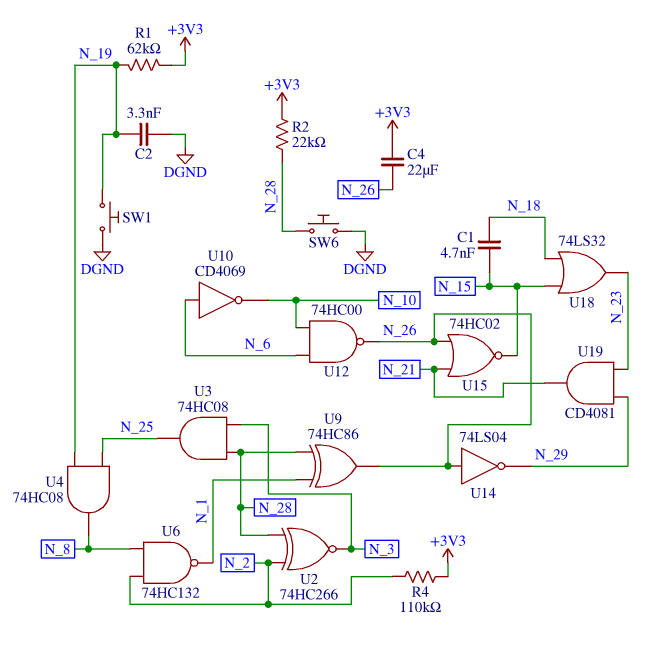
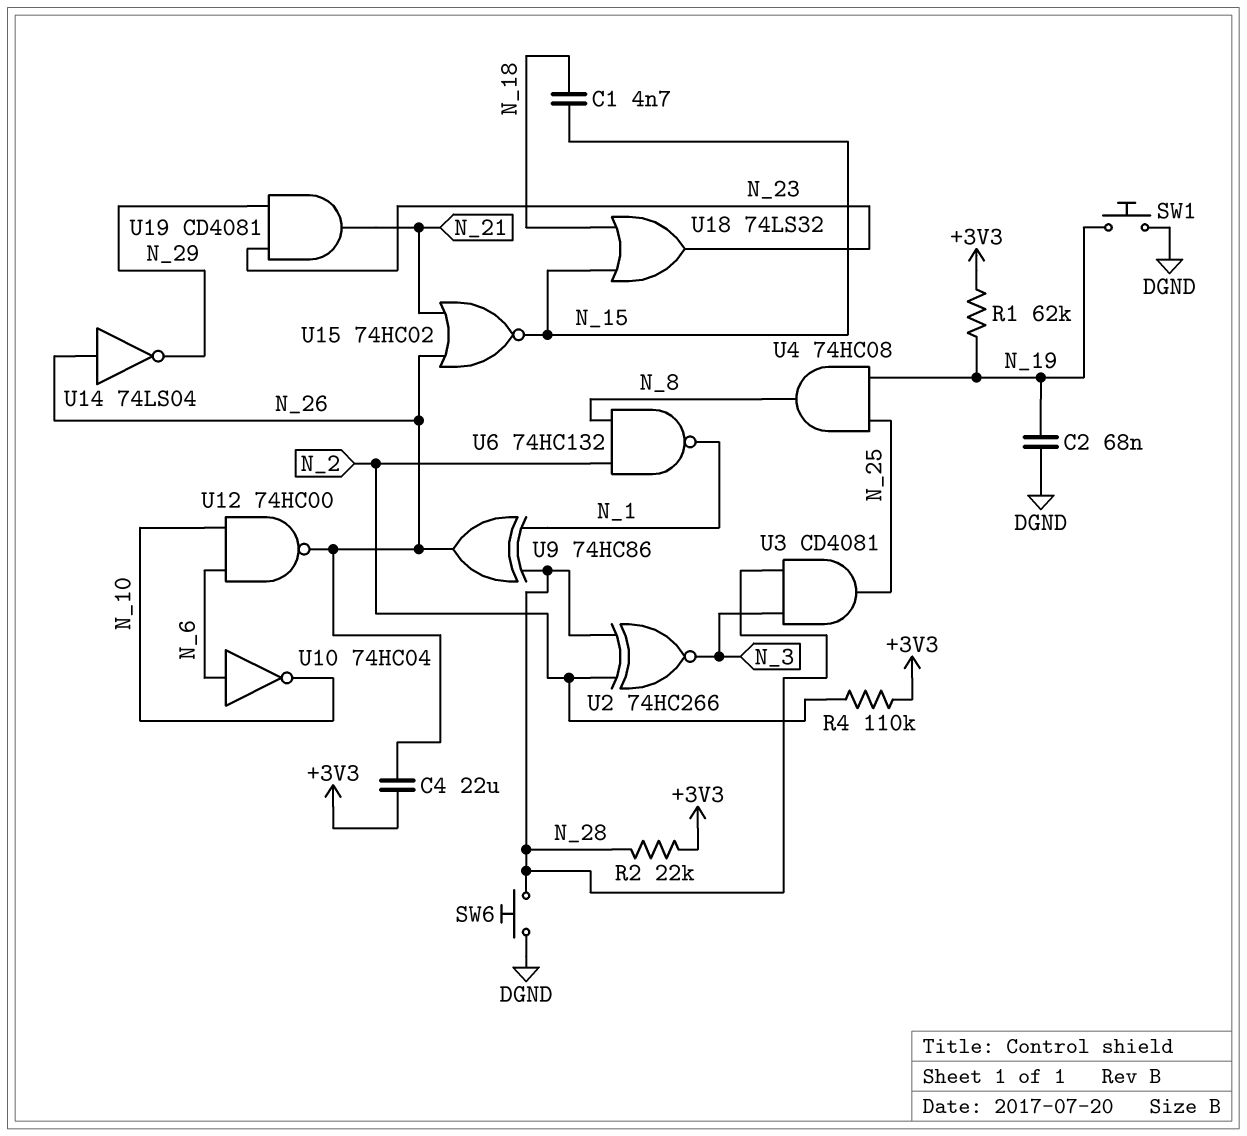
C2: 3.3nF (DGND, N_19) -> 68nF (DGND, N_19)
U3: AND 74HC08 (in N_3, in N_28, out N_25) -> AND CD4081 (in N_3, in N_28, out N_25)
U10: NOT CD4069 (in N_6, out N_10) -> NOT 74HC04 (in N_6, out N_10)

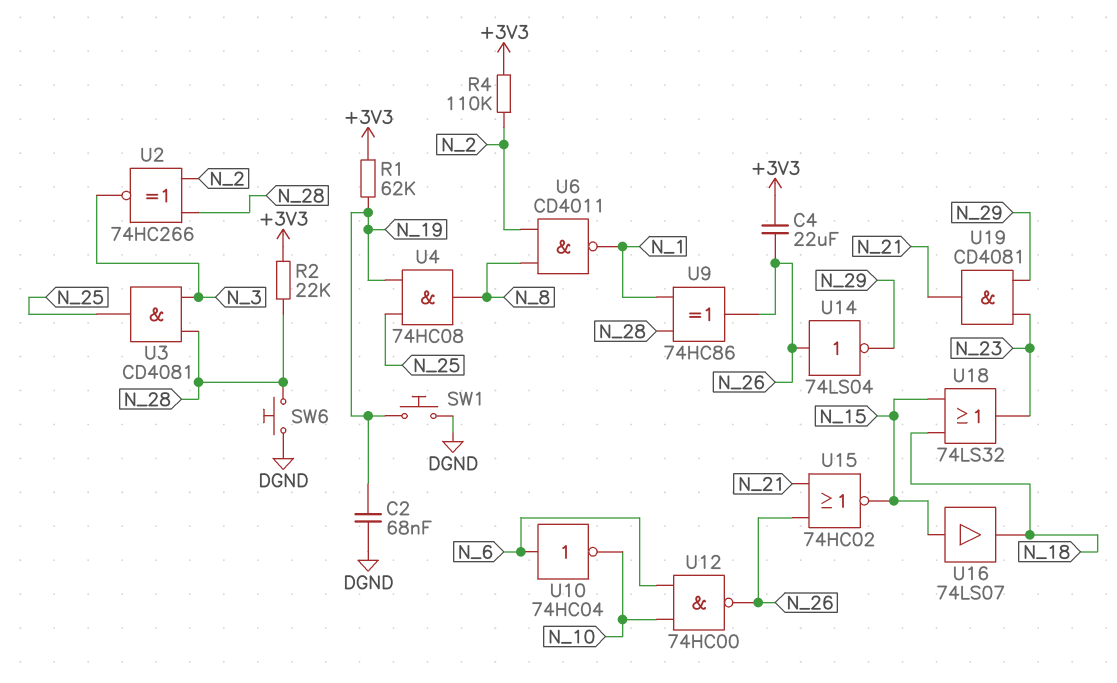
C1: 4.7nF (N_15, N_18) -> none
U6: NAND 74HC132 (in N_2, in N_8, out N_1) -> NAND CD4011 (in N_2, in N_8, out N_1)
U16: none -> buffer 74LS07 (in N_15, out N_18)

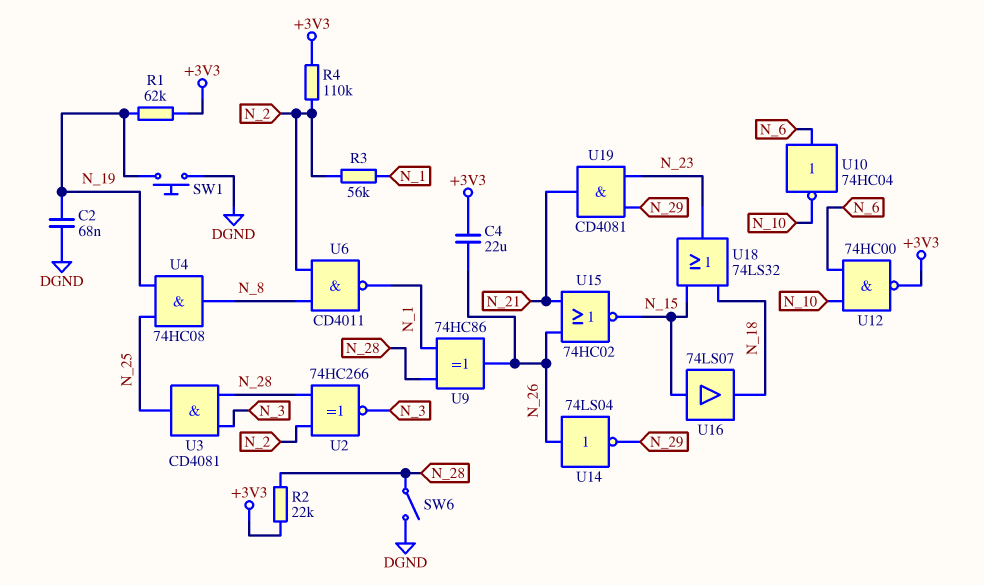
R3: none -> 56k (N_1, N_2)
SW6: button (DGND, N_28) -> switch (DGND, N_28)
U12: NAND 74HC00 (in N_6, in N_10, out N_26) -> NAND 74HC00 (in N_6, in N_10, out +3V3)

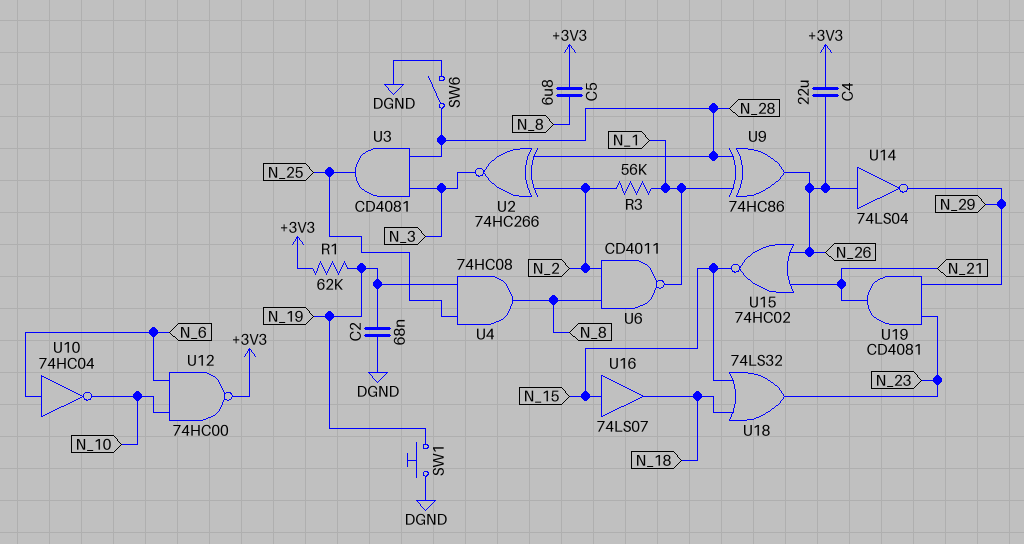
C5: none -> 6.8uF (+3V3, N_8)
R2: 22k (+3V3, N_28) -> none
R4: 110k (+3V3, N_2) -> none

